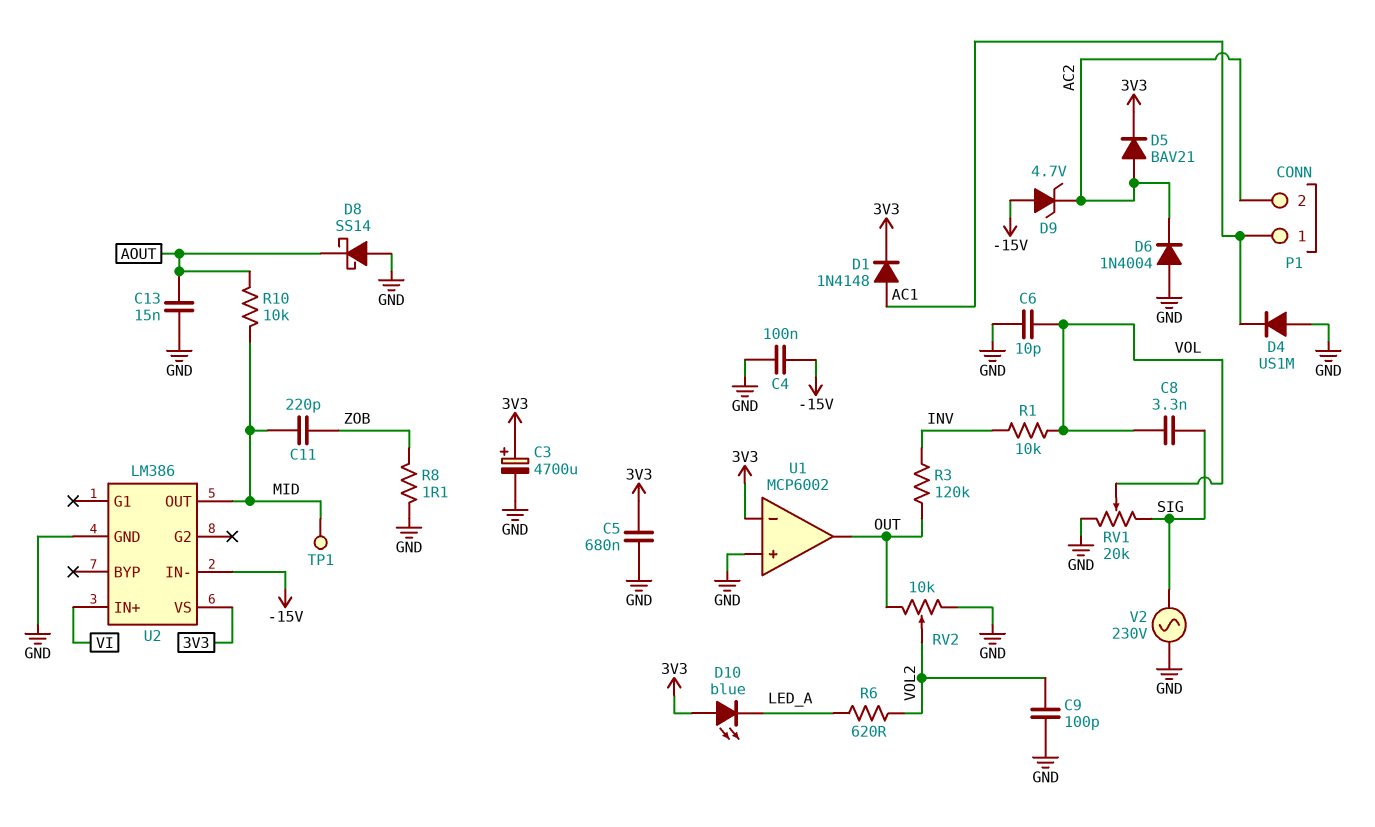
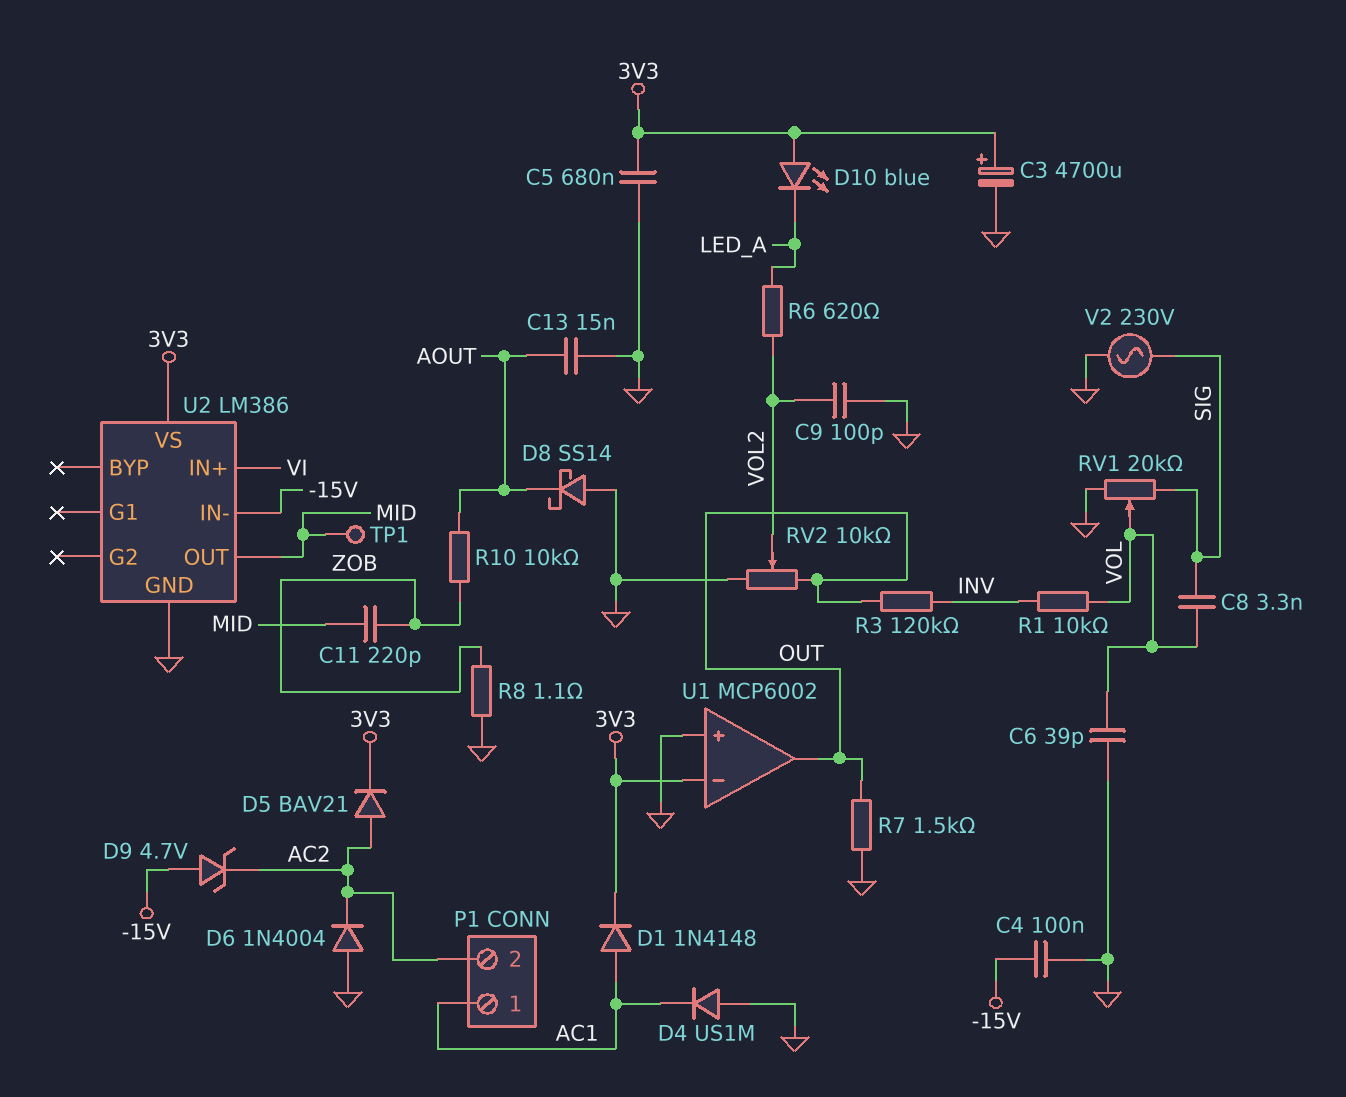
C6: 10pF (GND, VOL) -> 39pF (GND, VOL)
R7: none -> 1.5k (GND, OUT)
R10: 10k (AOUT, MID) -> 10k (AOUT, ZOB)

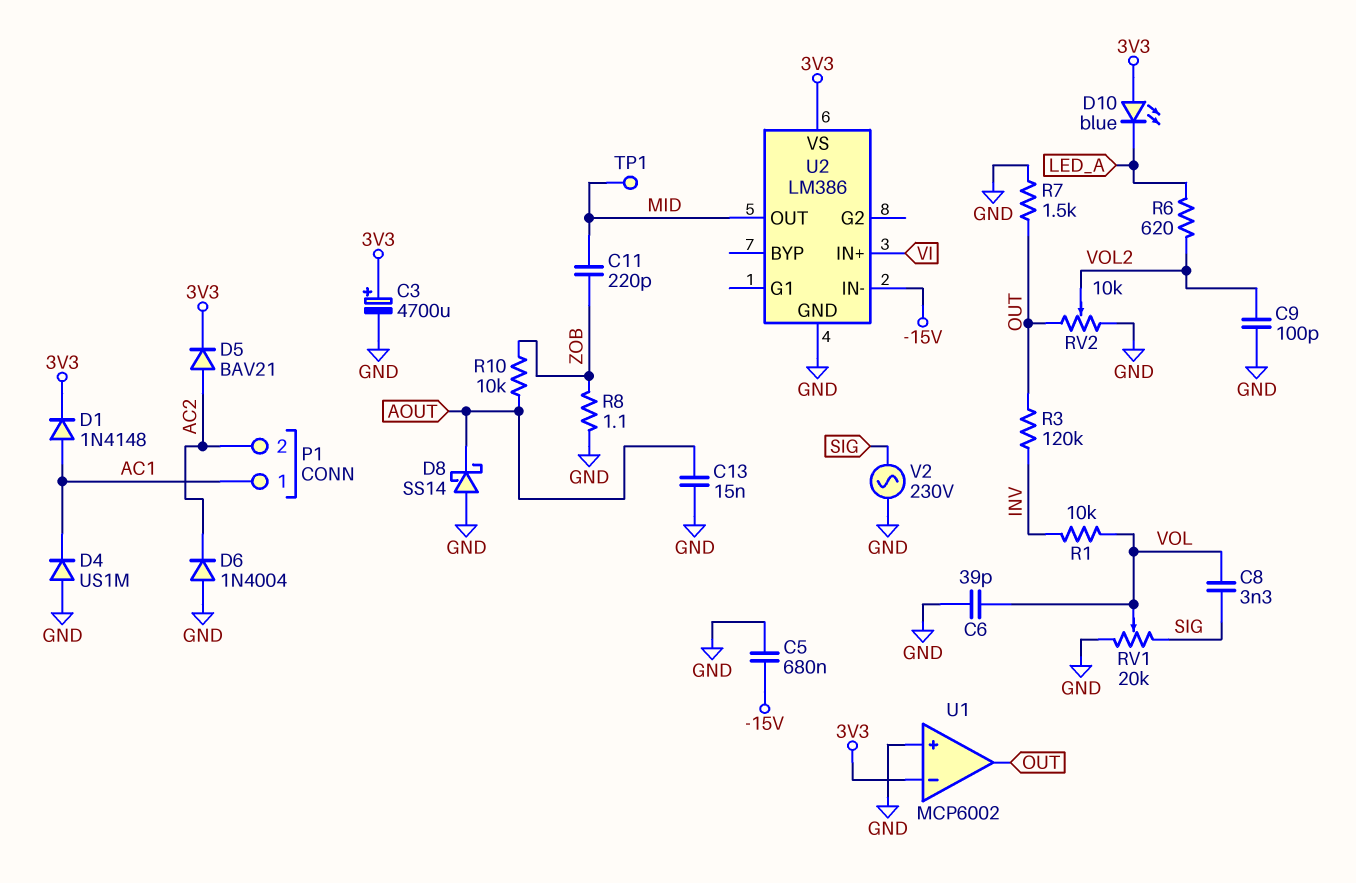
C4: 100nF (-15V, GND) -> none
C5: 680nF (3V3, GND) -> 680nF (-15V, GND)
D9: zener 4.7V (A -15V, K AC2) -> none

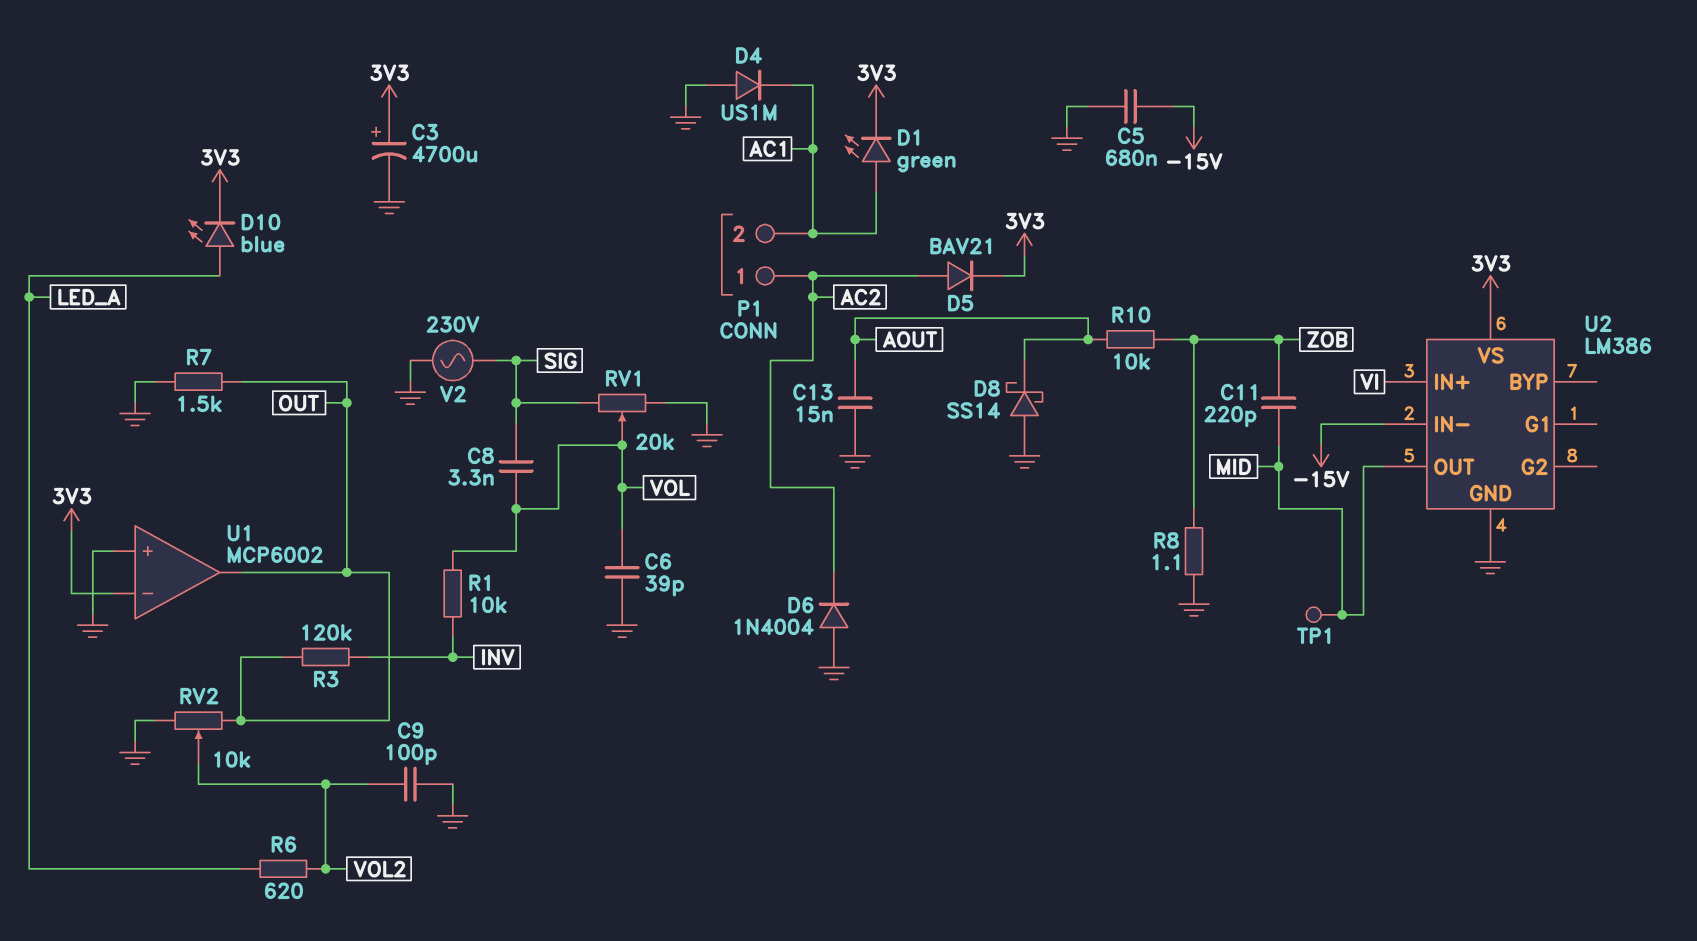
D1: diode 1N4148 (A AC1, K 3V3) -> LED green (A AC1, K 3V3)
D10: LED blue (A 3V3, K LED_A) -> LED blue (A LED_A, K 3V3)
P1 pin 1: AC1 -> AC2
P1 pin 2: AC2 -> AC1

